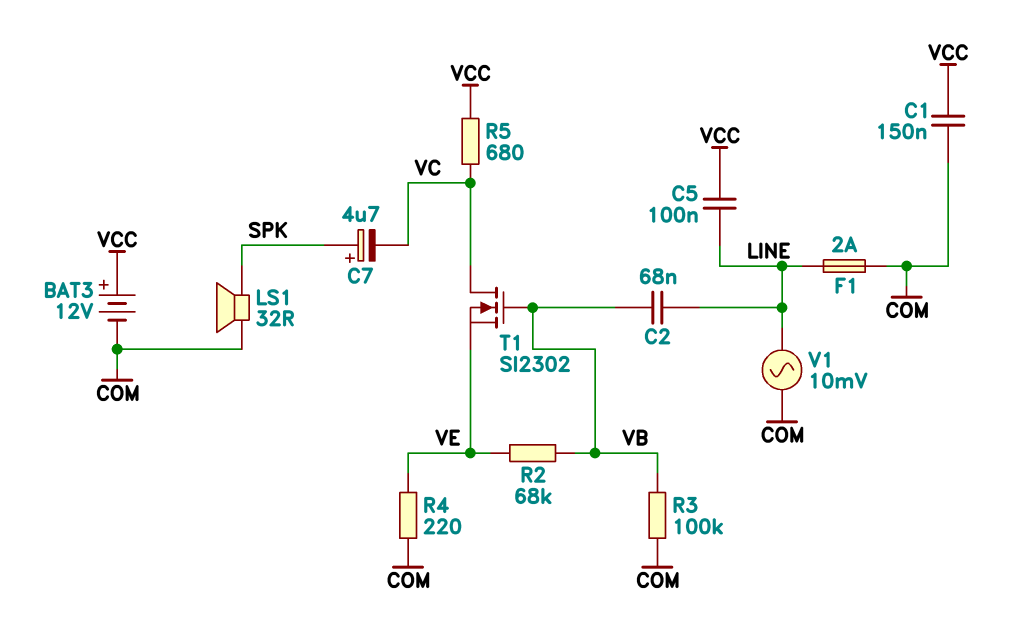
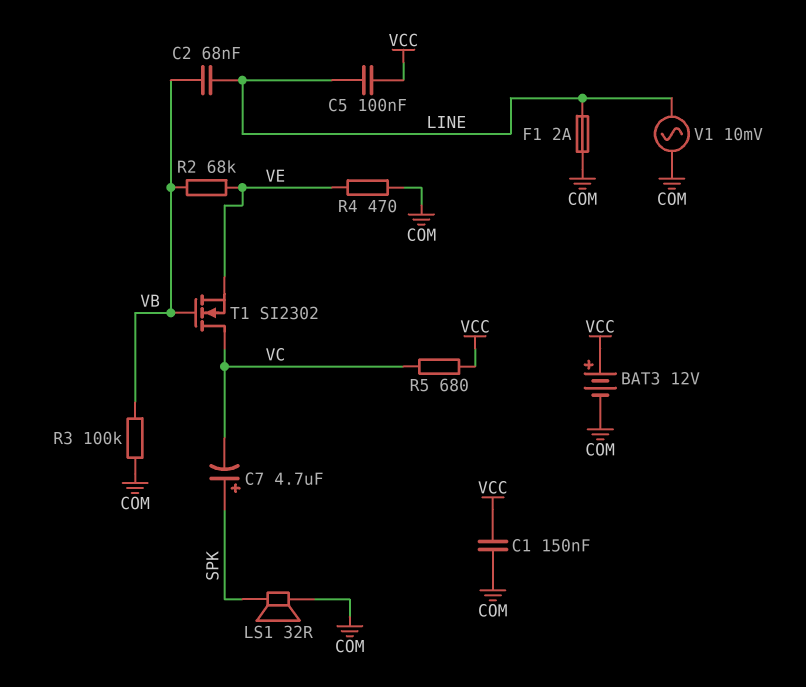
R4: 220 (COM, VE) -> 470 (COM, VE)

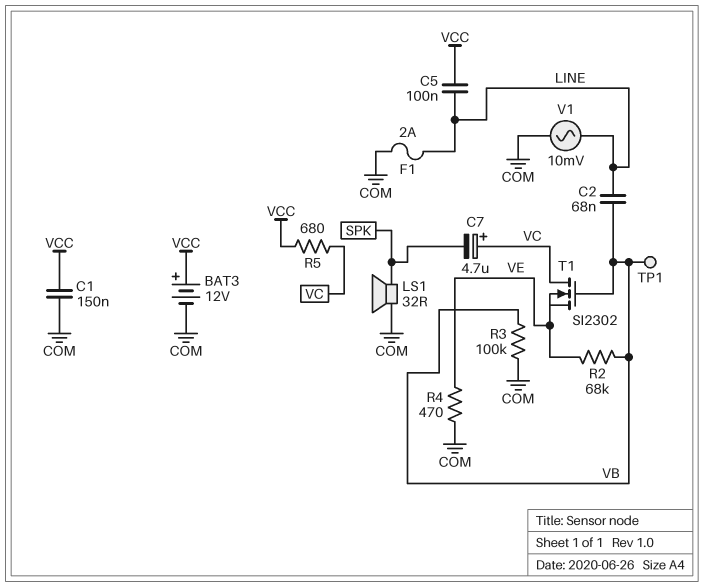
C7: 4.7uF (plus SPK, minus VC) -> 4.7uF (plus VC, minus SPK)
TP1: none -> test point (VB)

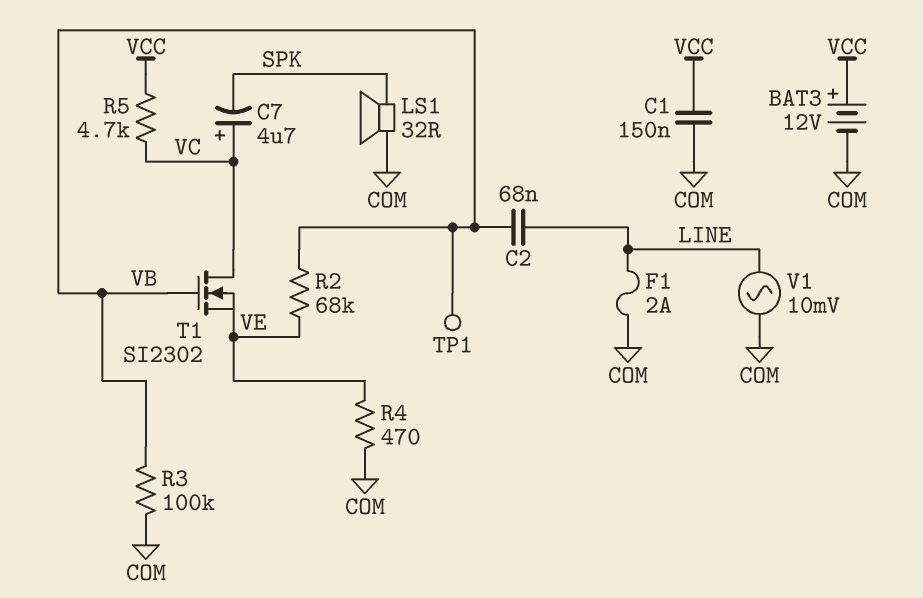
C5: 100nF (LINE, VCC) -> none
R5: 680 (VC, VCC) -> 4.7k (VC, VCC)

